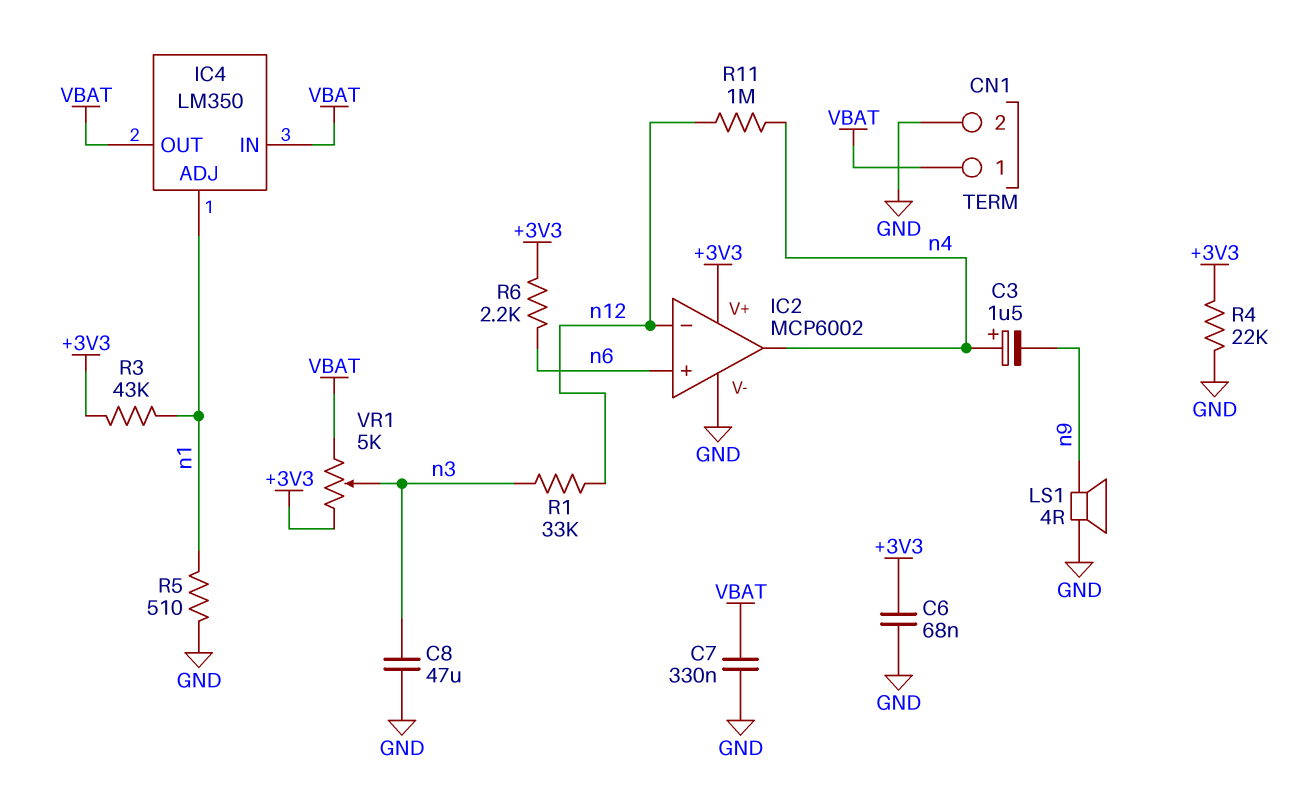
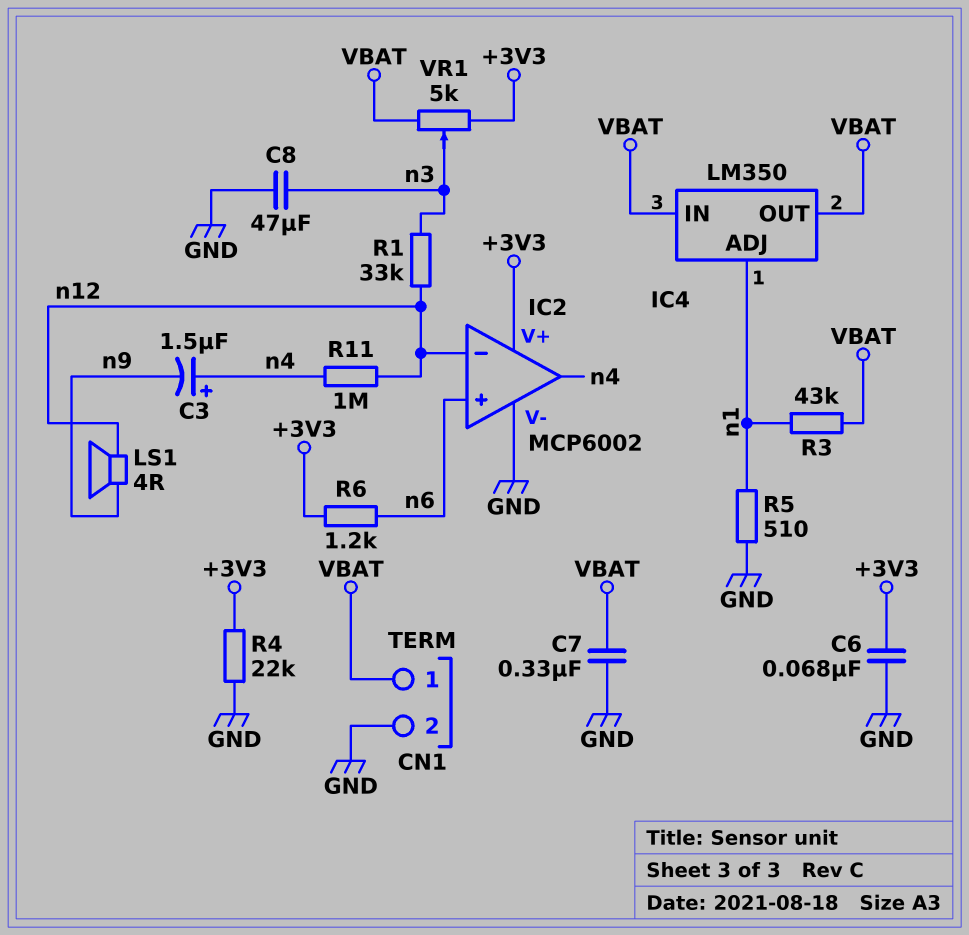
LS1: speaker 4R (GND, n9) -> speaker 4R (n9, n12)
R3: 43k (+3V3, n1) -> 43k (VBAT, n1)
R6: 2.2k (+3V3, n6) -> 1.2k (+3V3, n6)

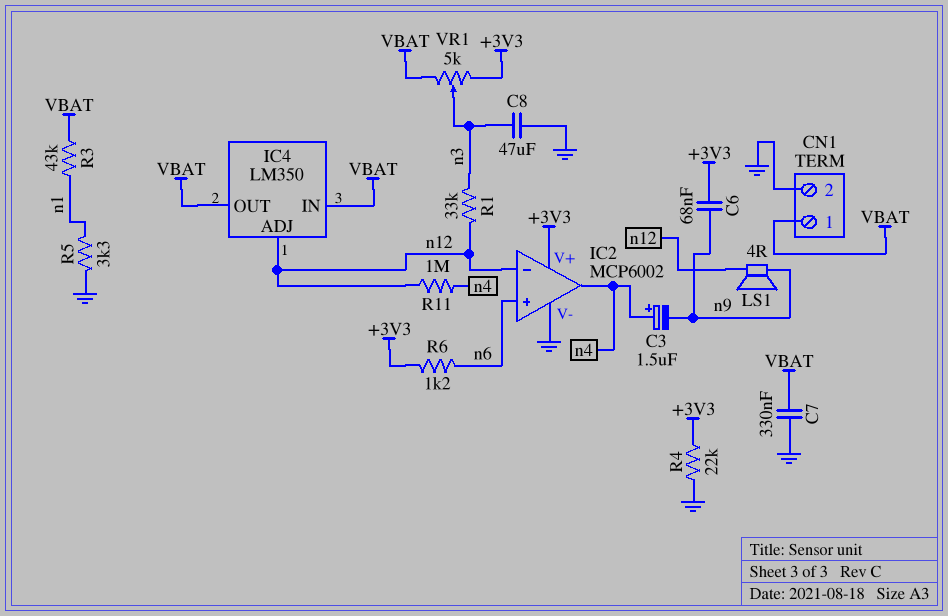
C6: 68nF (+3V3, GND) -> 68nF (+3V3, n9)
IC4 pin ADJ: n1 -> n12
R5: 510 (GND, n1) -> 3.3k (GND, n1)

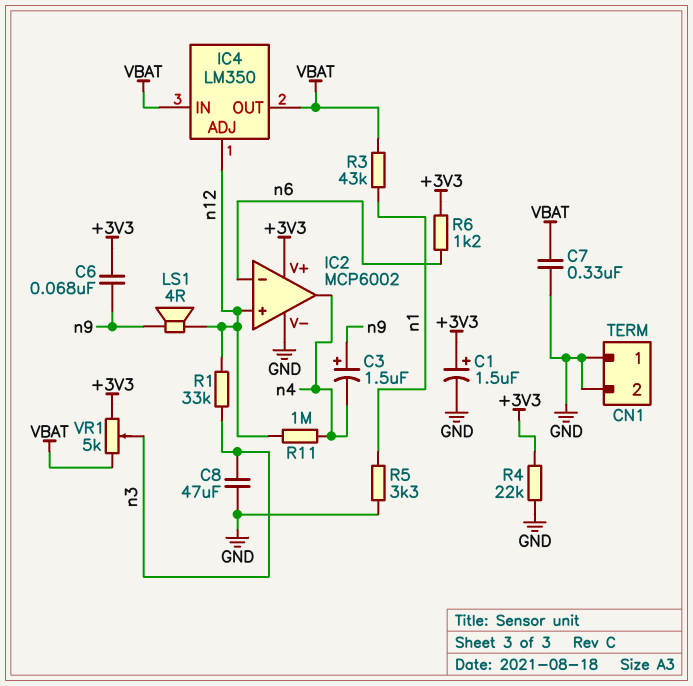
C1: none -> 1.5uF (plus +3V3, minus GND)
C3: 1.5uF (plus n4, minus n9) -> 1.5uF (plus n9, minus n4)
CN1 pin 1: VBAT -> GND
IC2 pin in+: n6 -> n12
IC2 pin in-: n12 -> n6

